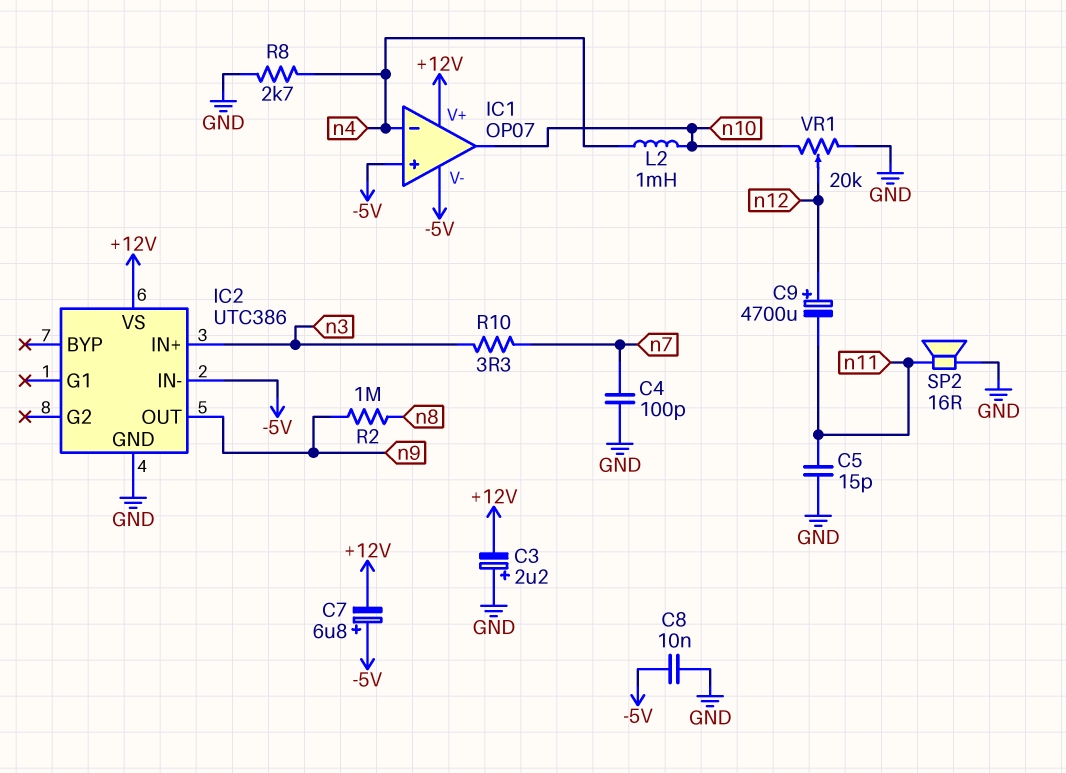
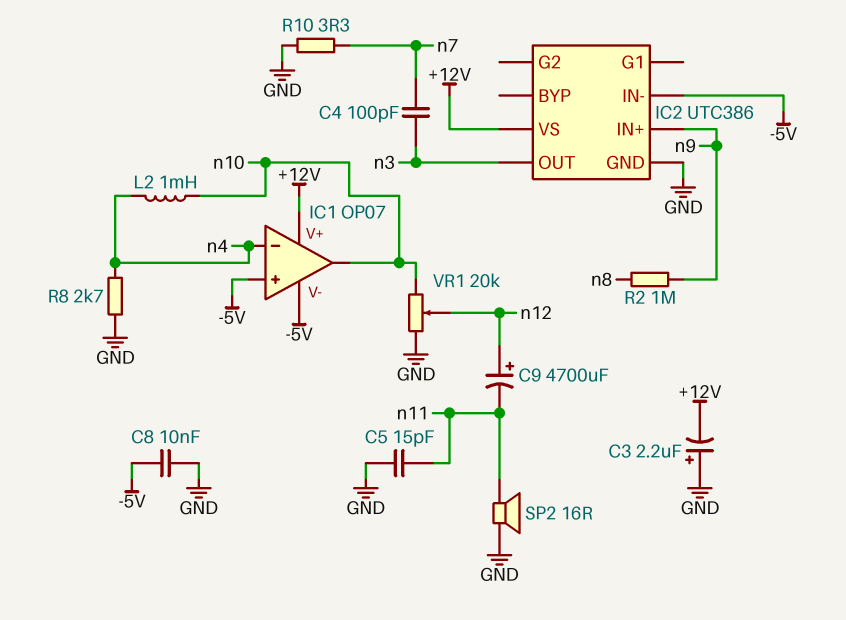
C4: 100pF (GND, n7) -> 100pF (n3, n7)
C7: 6.8uF (plus -5V, minus +12V) -> none
IC2 pin IN+: n3 -> n9
IC2 pin OUT: n9 -> n3
R10: 3.3 (n3, n7) -> 3.3 (GND, n7)

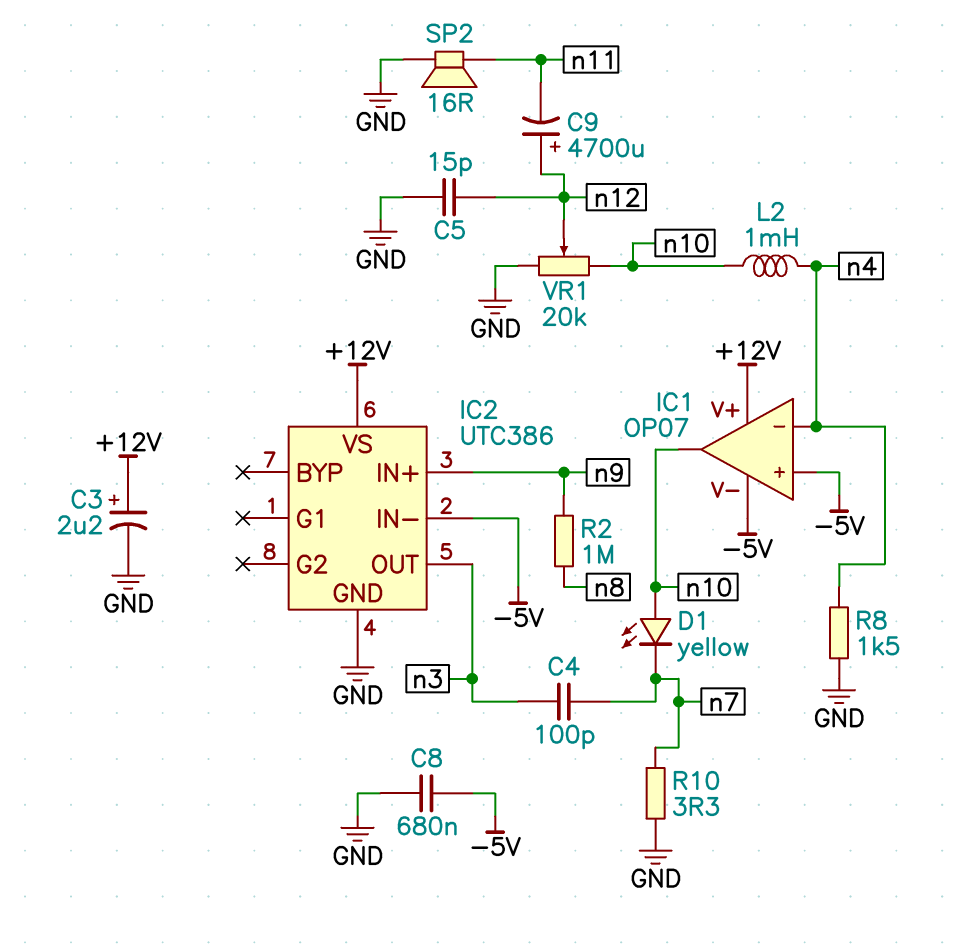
C3: 2.2uF (plus GND, minus +12V) -> 2.2uF (plus +12V, minus GND)
C5: 15pF (GND, n11) -> 15pF (GND, n12)
C8: 10nF (-5V, GND) -> 680nF (-5V, GND)
D1: none -> LED yellow (A n10, K n7)
R8: 2.7k (GND, n4) -> 1.5k (GND, n4)

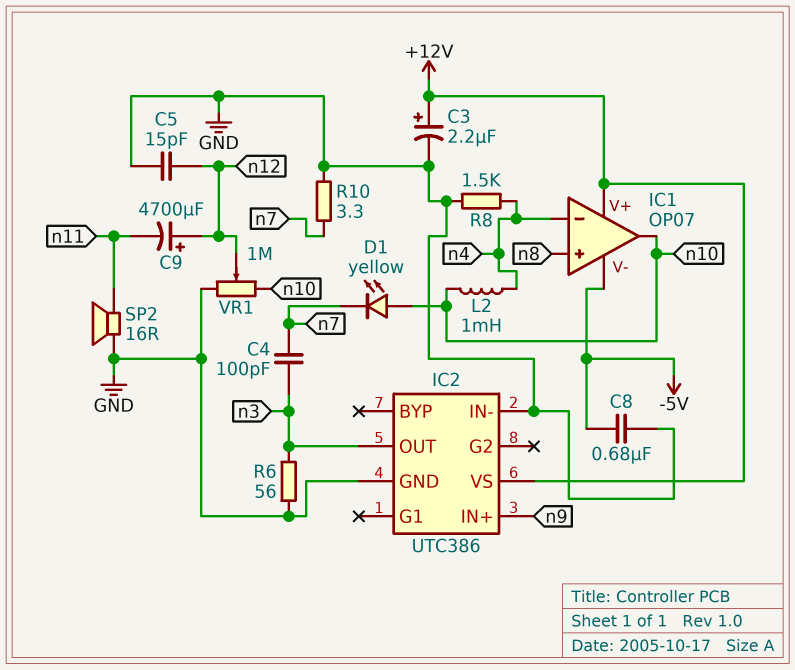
IC1 pin in+: -5V -> n8
IC2 pin IN-: -5V -> GND
R2: 1M (n8, n9) -> none
R6: none -> 56 (GND, n3)
VR1: 20k (GND, n10, wiper n12) -> 1M (GND, n10, wiper n12)

